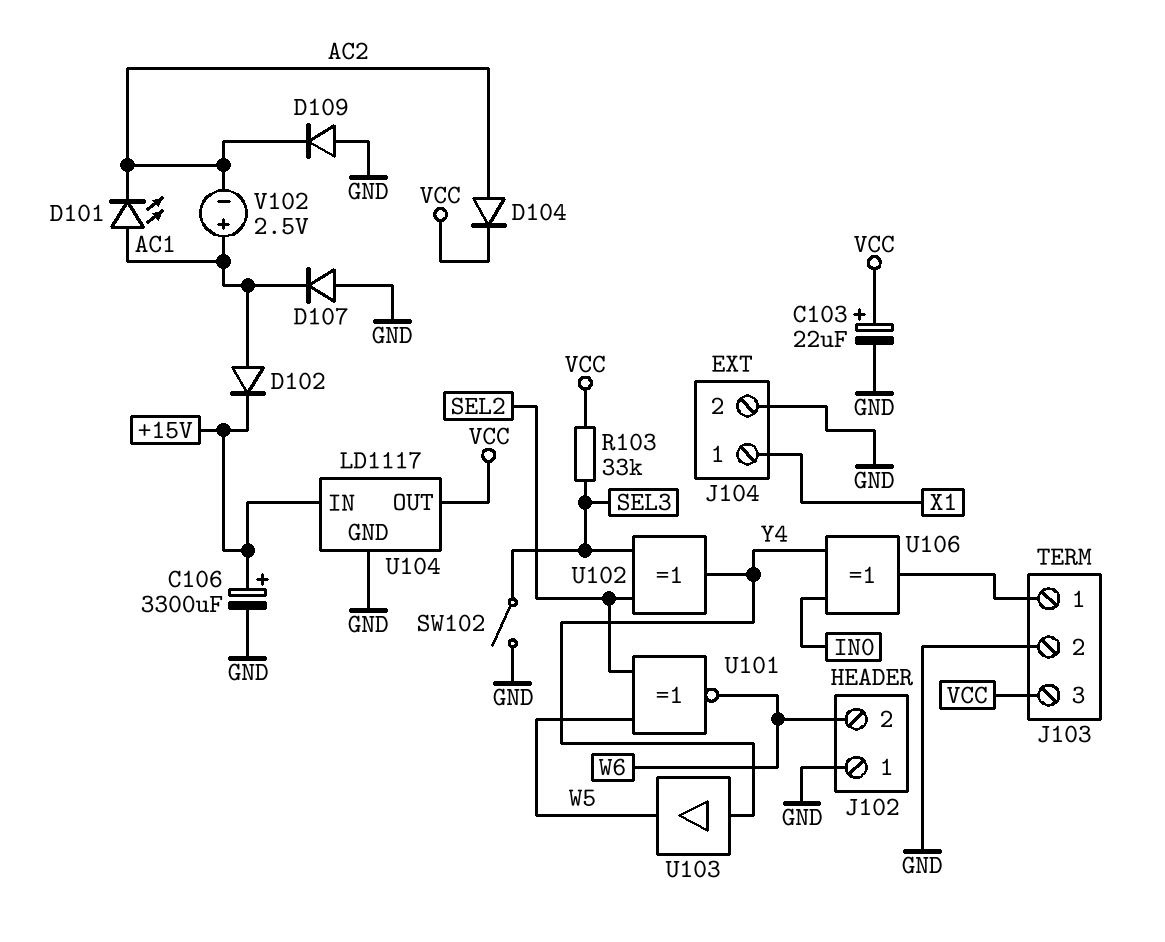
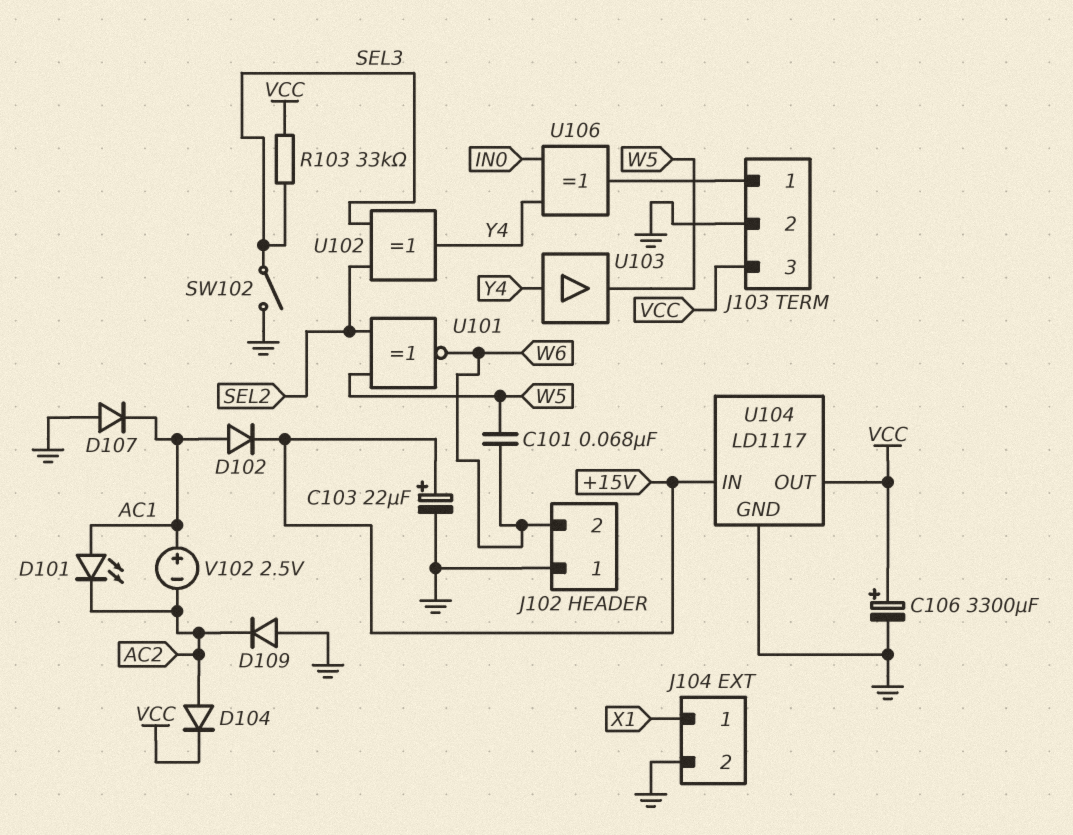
C101: none -> 68nF (W5, W6)
C103: 22uF (plus VCC, minus GND) -> 22uF (plus +15V, minus GND)
C106: 3300uF (plus +15V, minus GND) -> 3300uF (plus VCC, minus GND)

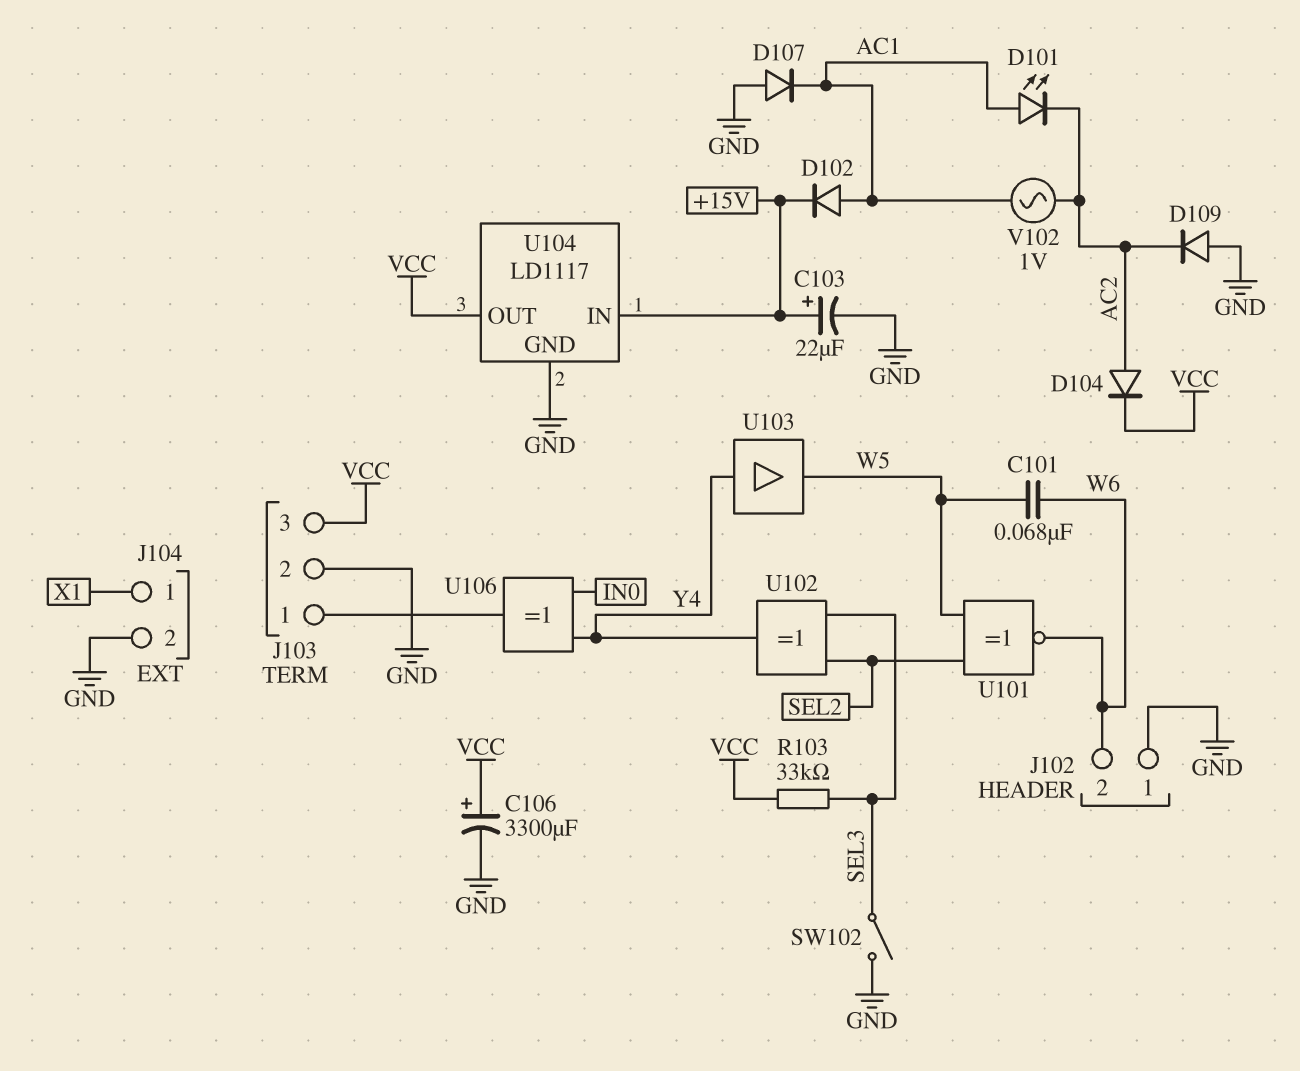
V102: 2.5V (plus AC1, minus AC2) -> AC 1V (AC1, AC2)

